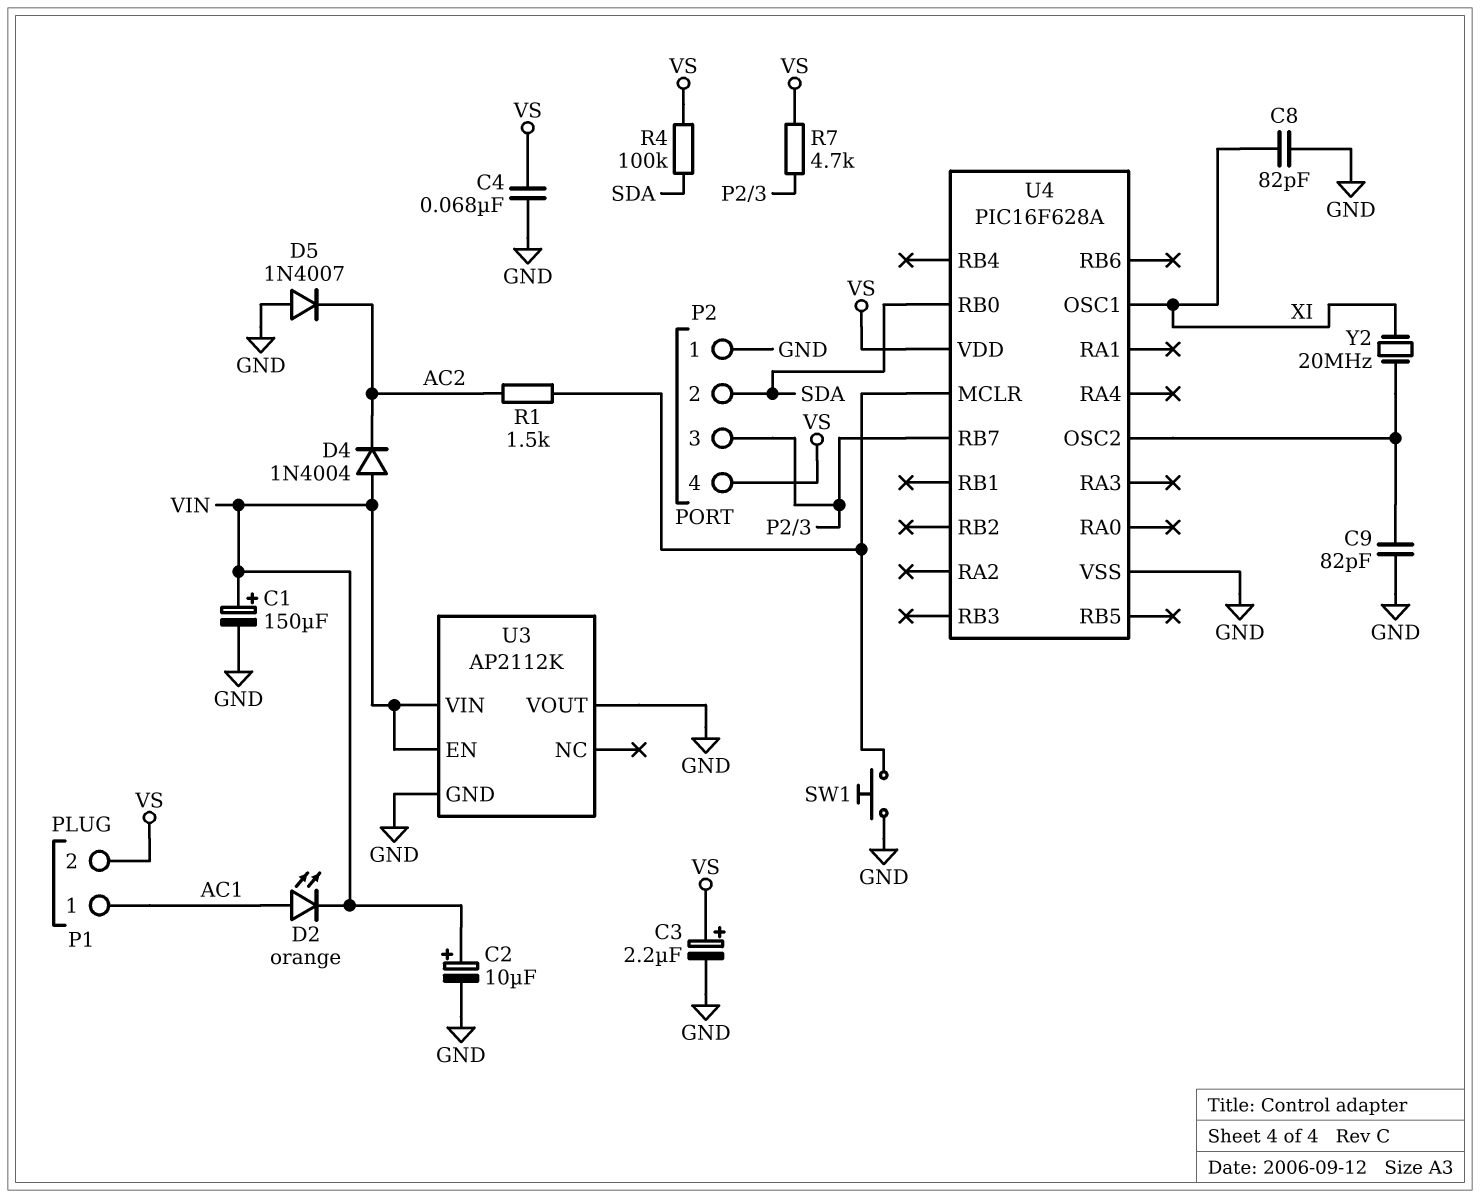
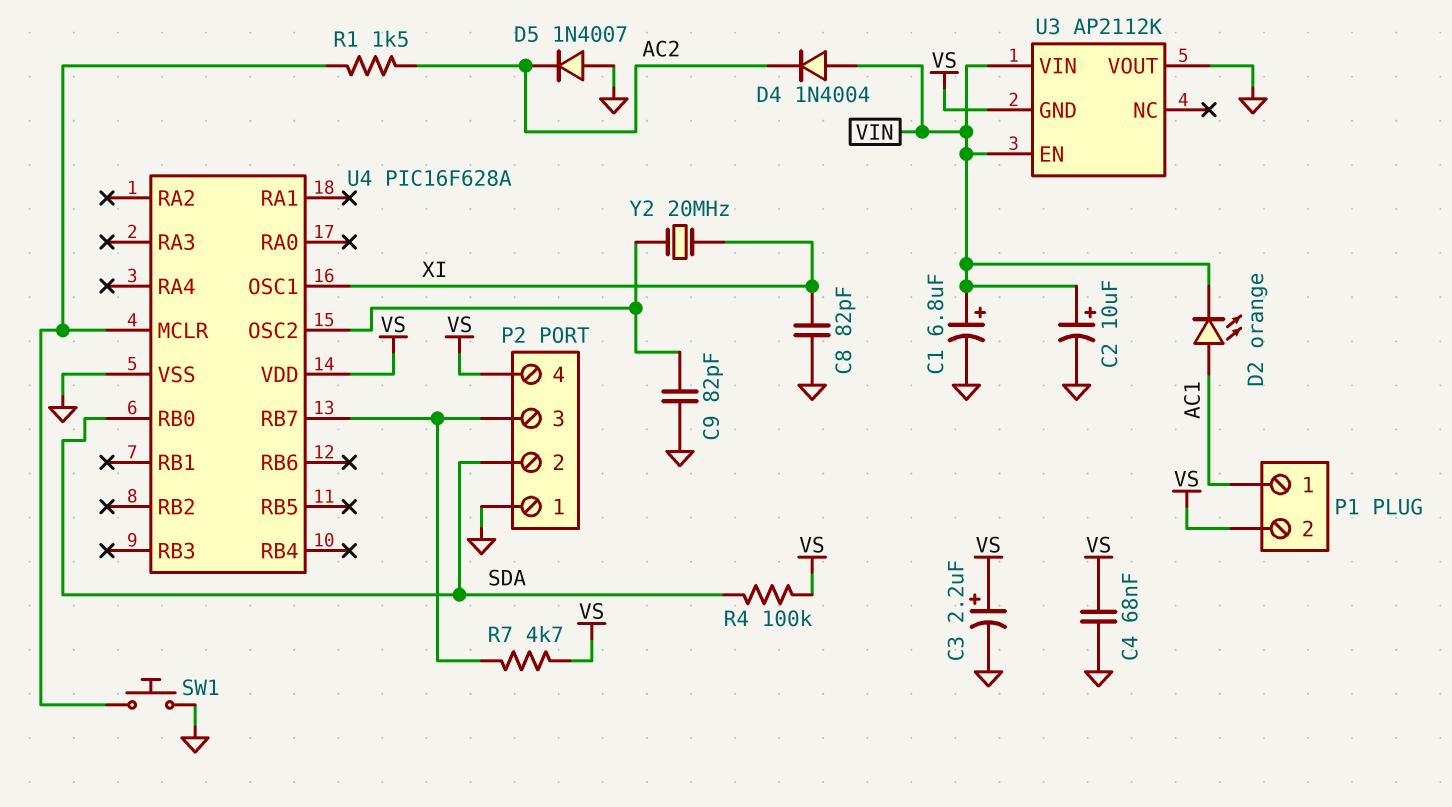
C1: 150uF (plus VIN, minus GND) -> 6.8uF (plus VIN, minus GND)
U3 pin GND: GND -> VS

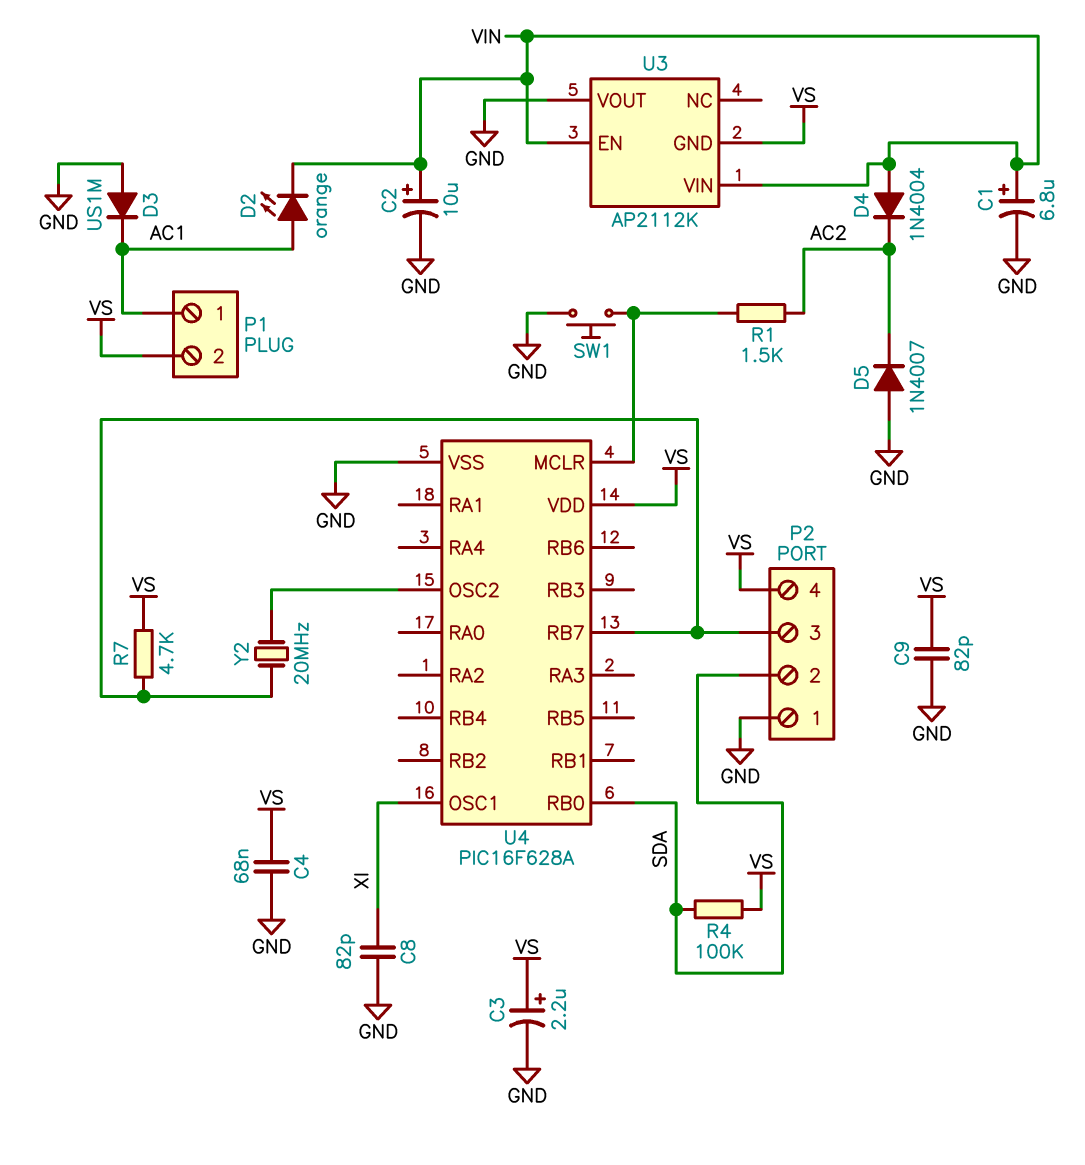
C9: 82pF (GND, U4/OSC2) -> 82pF (GND, VS)
D3: none -> diode US1M (A GND, K AC1)
Y2: 20MHz (U4/OSC2, XI) -> 20MHz (P2/3, U4/OSC2)

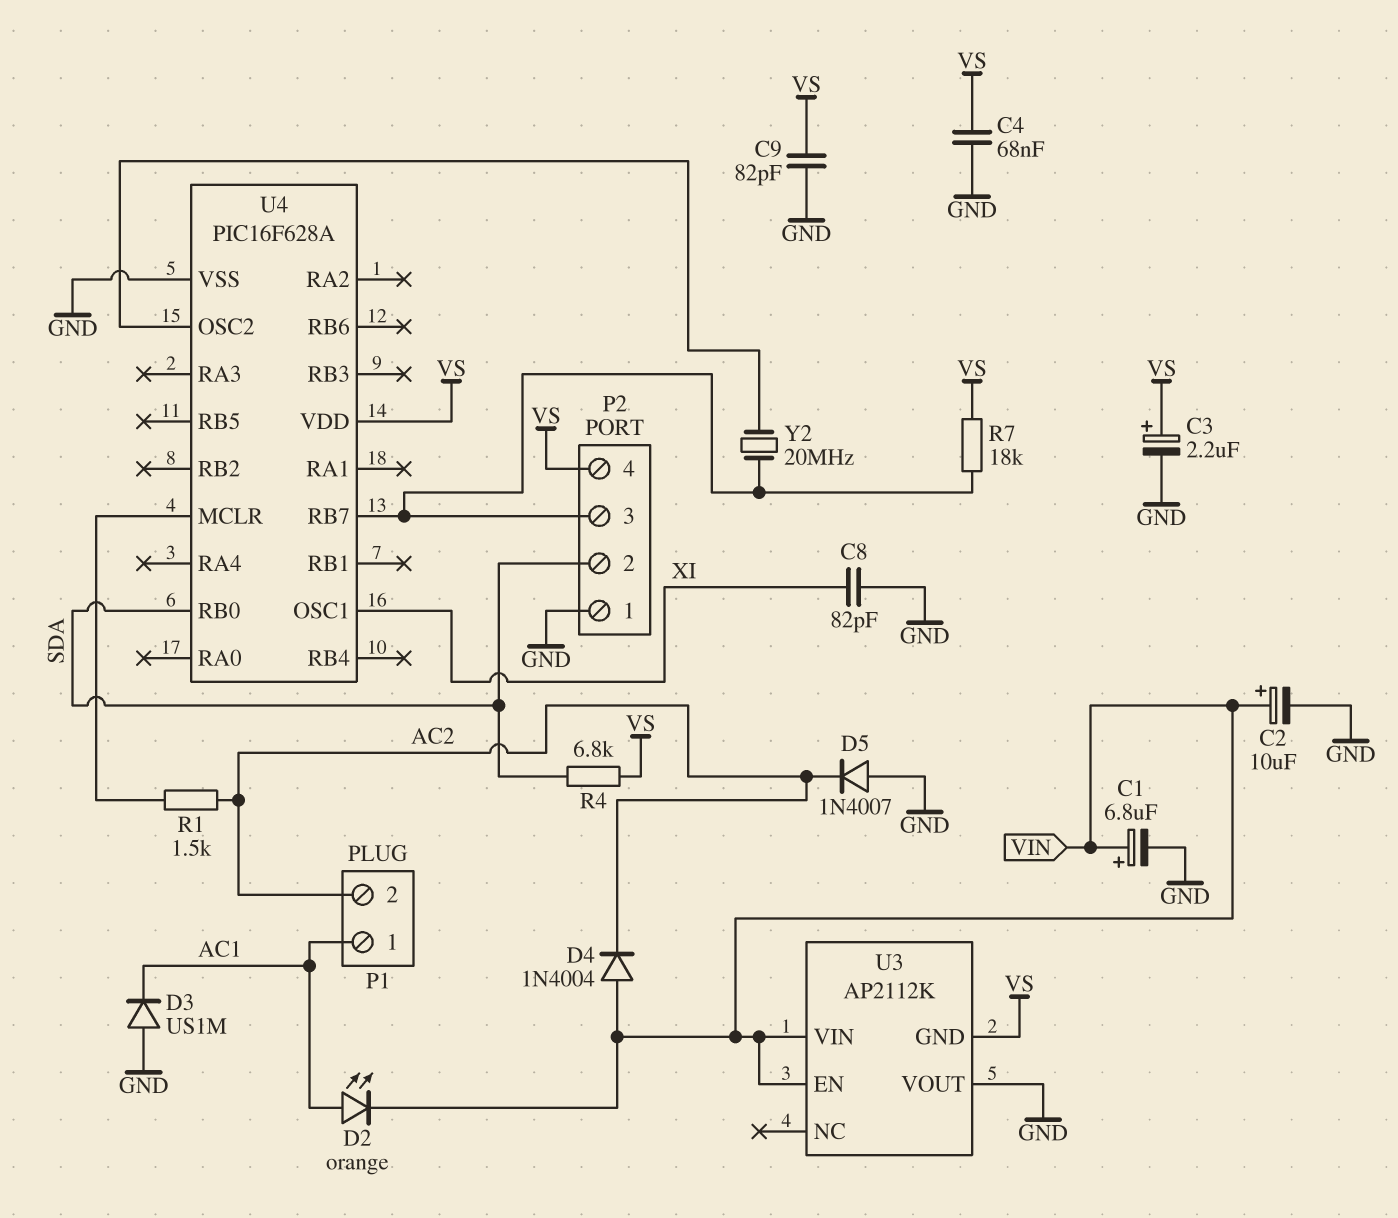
P1 pin 2: VS -> AC2
R4: 100k (SDA, VS) -> 6.8k (SDA, VS)
R7: 4.7k (P2/3, VS) -> 18k (P2/3, VS)
SW1: button (GND, U4/MCLR) -> none

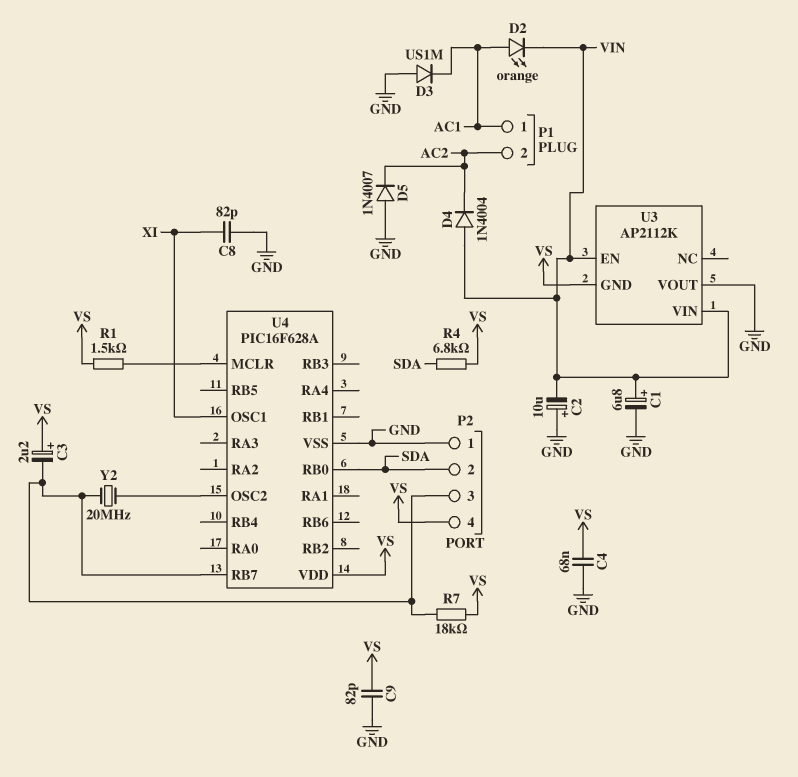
C2: 10uF (plus VIN, minus GND) -> 10uF (plus GND, minus VIN)
C3: 2.2uF (plus VS, minus GND) -> 2.2uF (plus VS, minus P2/3)
R1: 1.5k (AC2, U4/MCLR) -> 1.5k (U4/MCLR, VS)

